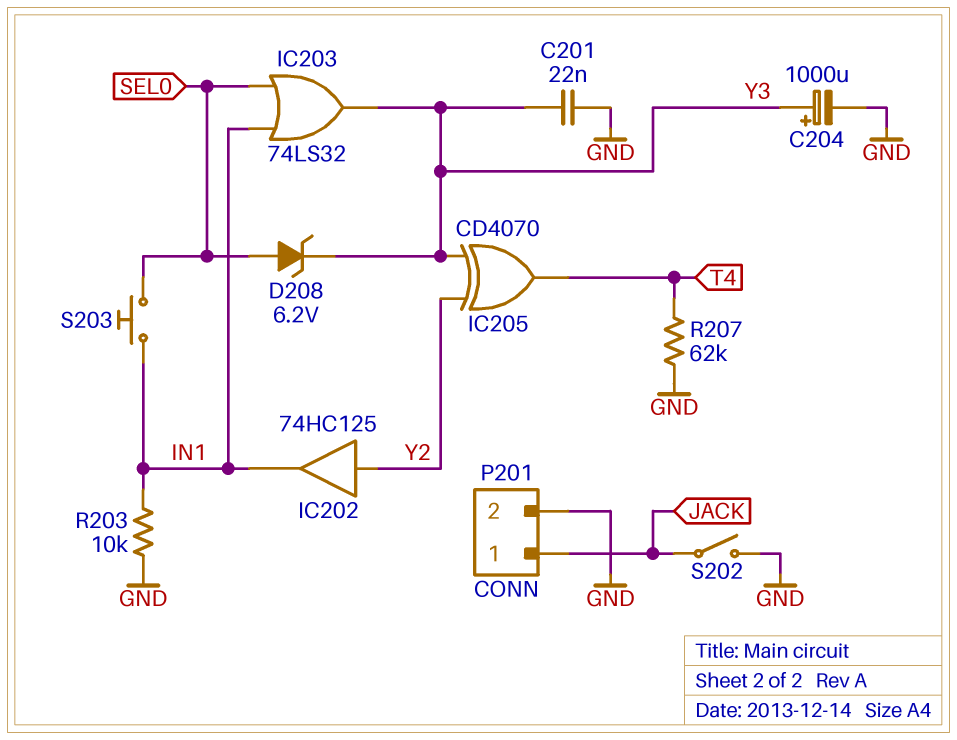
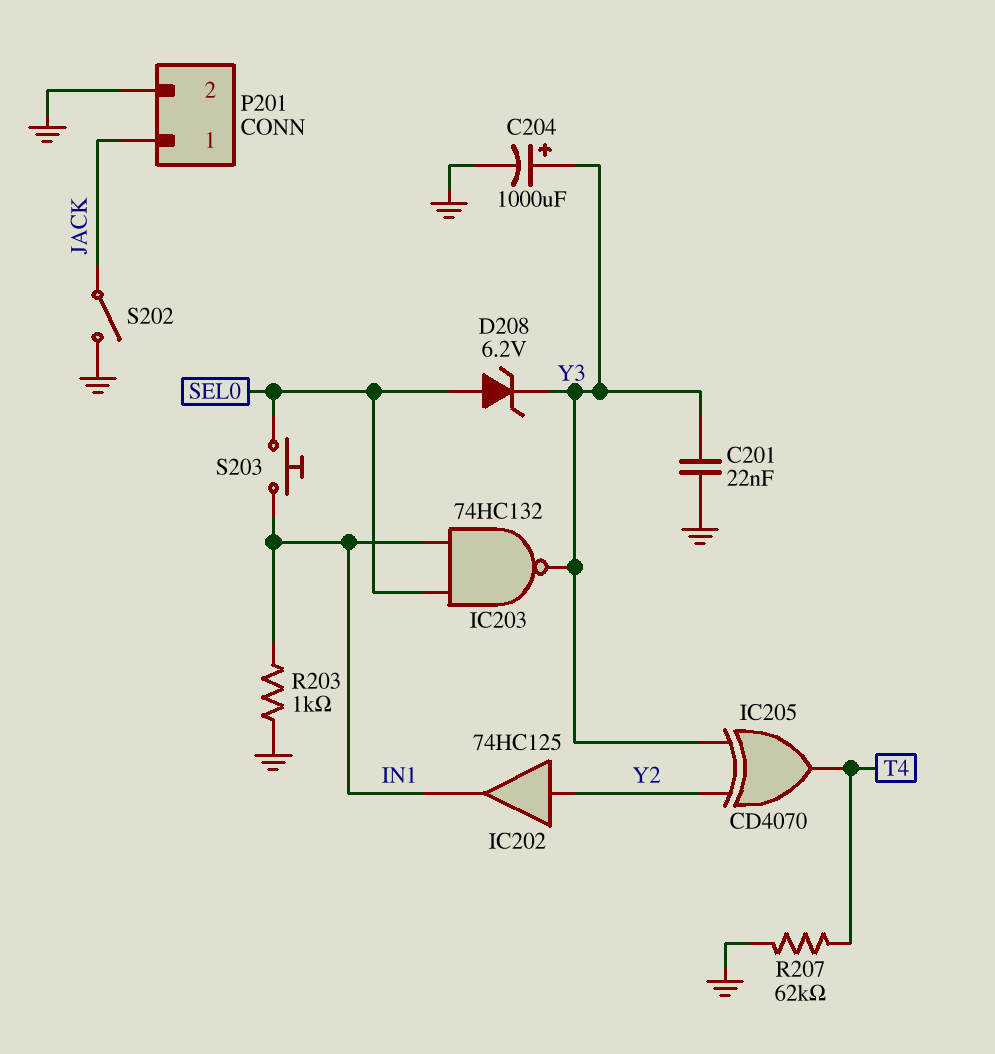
IC203: OR 74LS32 (in IN1, in SEL0, out Y3) -> NAND 74HC132 (in IN1, in SEL0, out Y3)
R203: 10k (GND, IN1) -> 1k (GND, IN1)

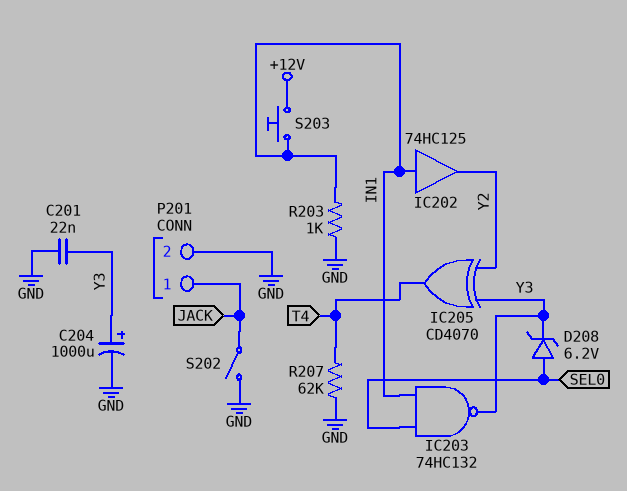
IC202: buffer 74HC125 (in Y2, out IN1) -> buffer 74HC125 (in IN1, out Y2)
S203: button (IN1, SEL0) -> button (+12V, IN1)

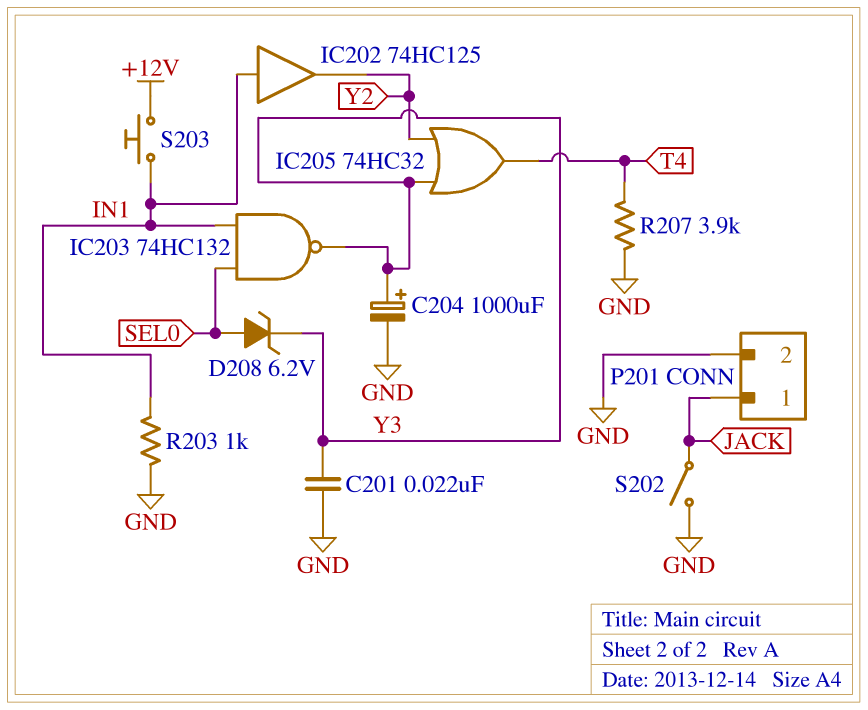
IC205: XOR CD4070 (in Y2, in Y3, out T4) -> OR 74HC32 (in Y2, in Y3, out T4)
R207: 62k (GND, T4) -> 3.9k (GND, T4)

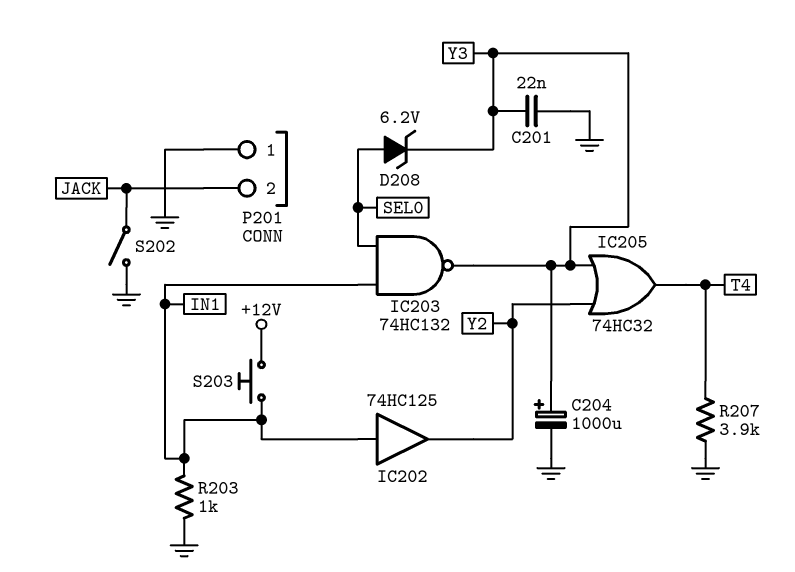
P201 pin 1: JACK -> GND
P201 pin 2: GND -> JACK

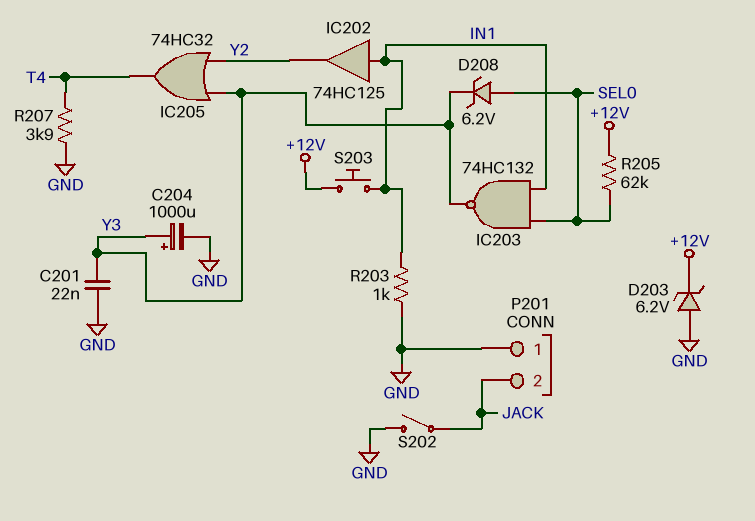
D203: none -> zener 6.2V (A GND, K +12V)
R205: none -> 62k (+12V, SEL0)

